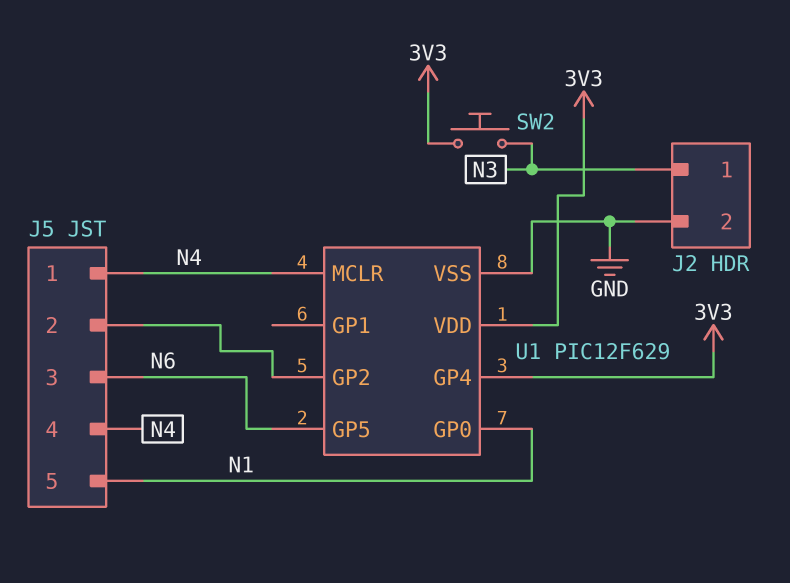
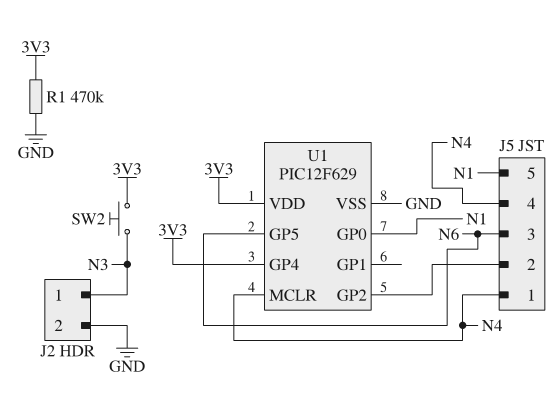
R1: none -> 470k (3V3, GND)

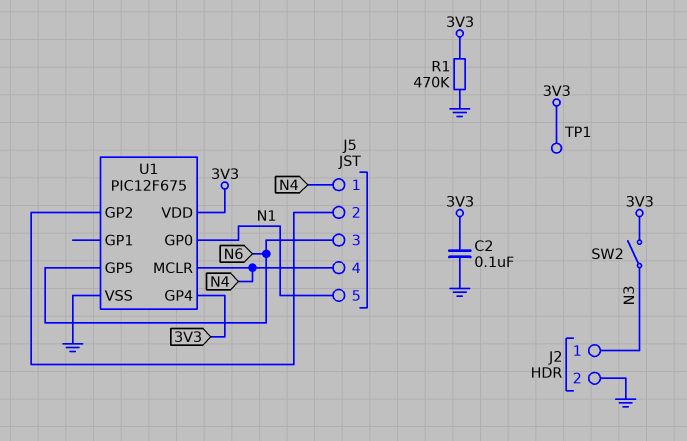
C2: none -> 100nF (3V3, GND)
SW2: button (3V3, N3) -> switch (3V3, N3)
TP1: none -> test point (3V3)
U1: PIC12F629 -> PIC12F675

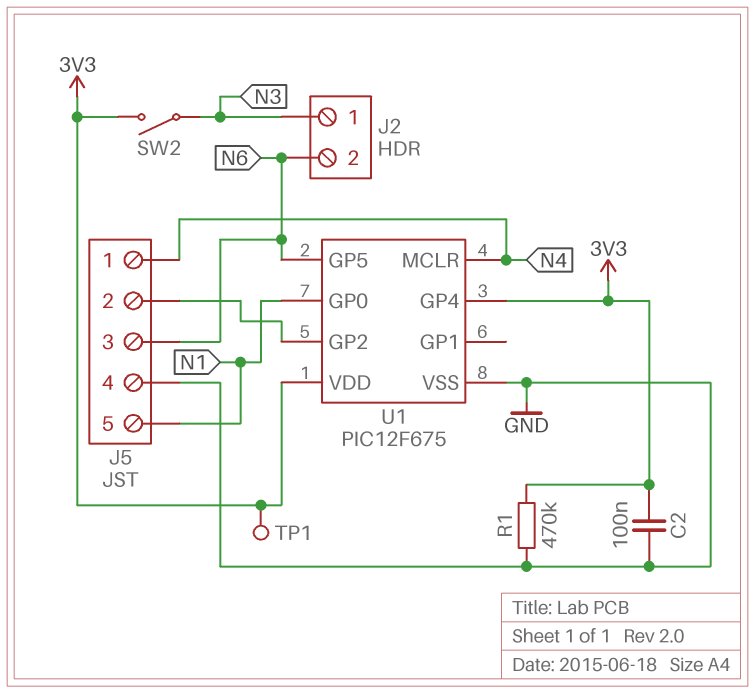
J2 pin 2: GND -> N6
J5 pin 4: N4 -> GND

